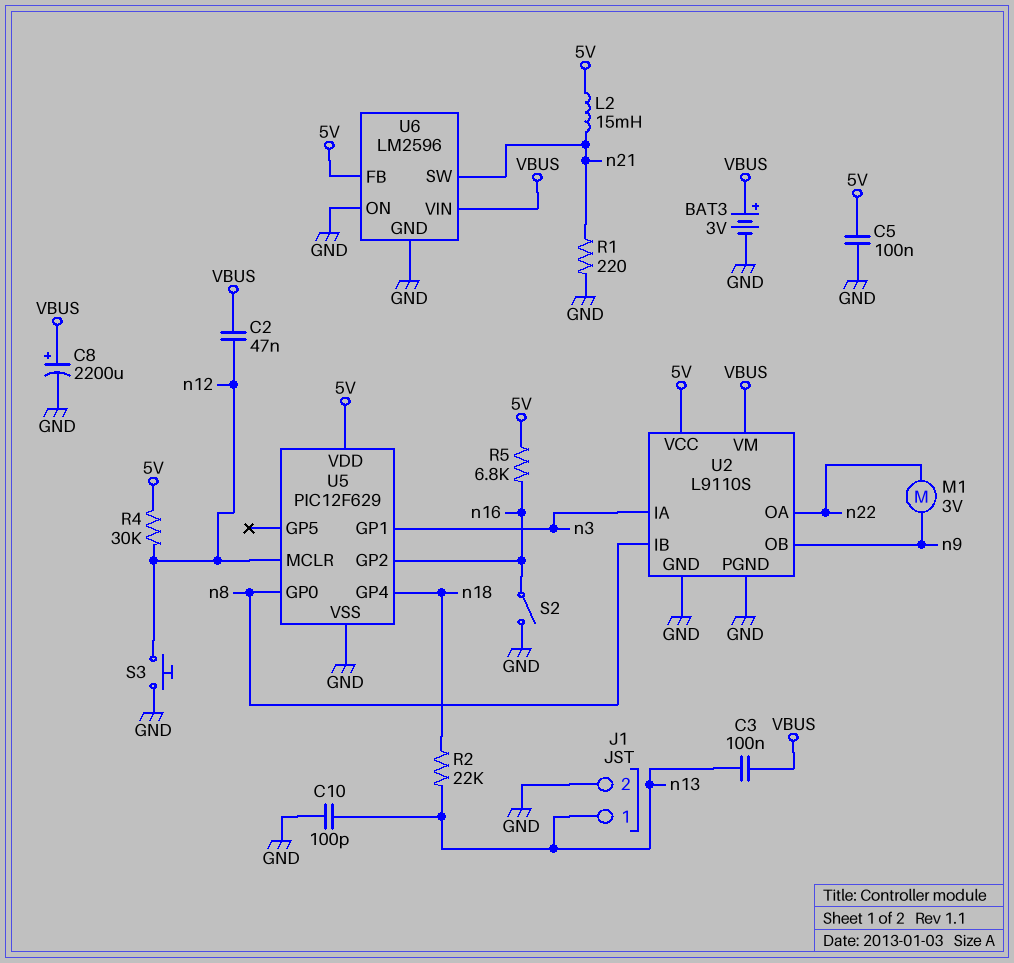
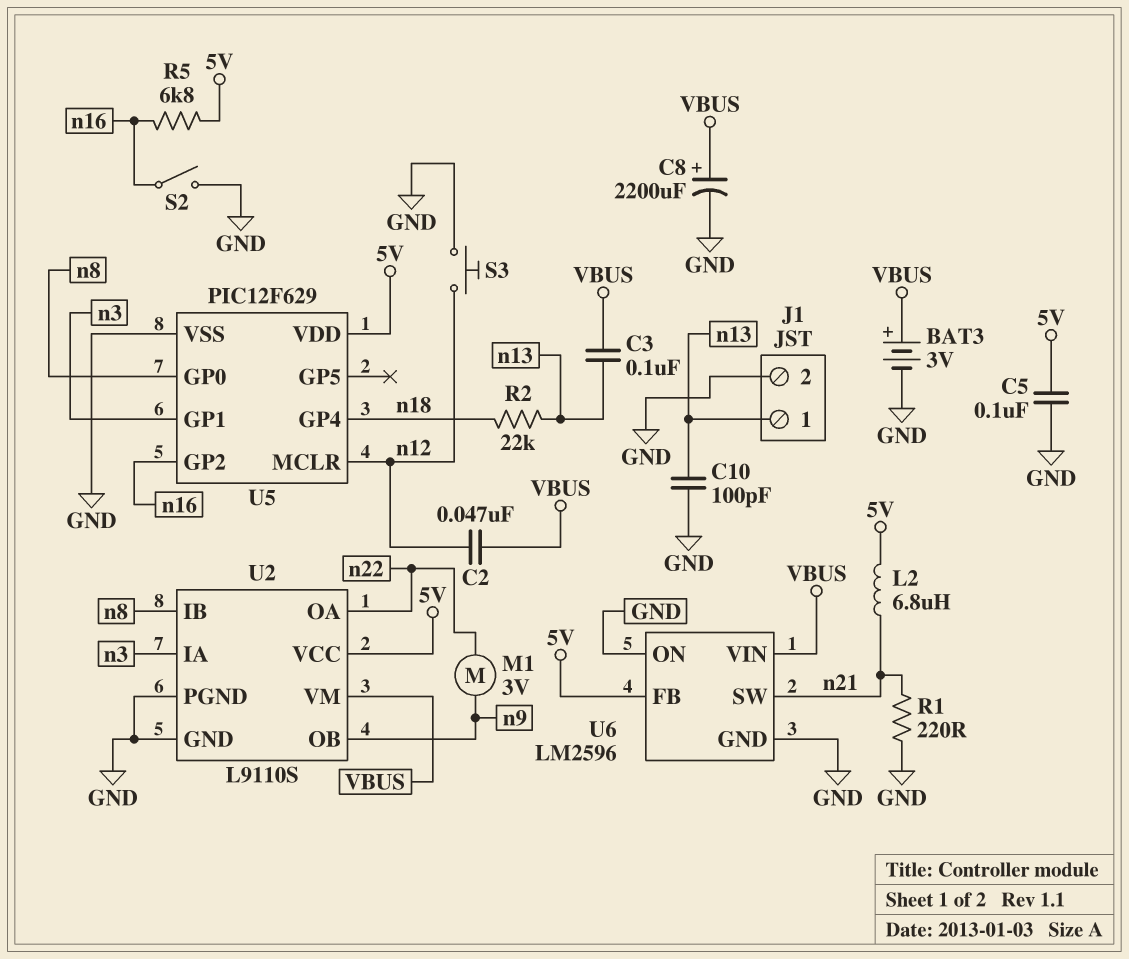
L2: 15mH (5V, n21) -> 6.8uH (5V, n21)
R4: 30k (5V, n12) -> none

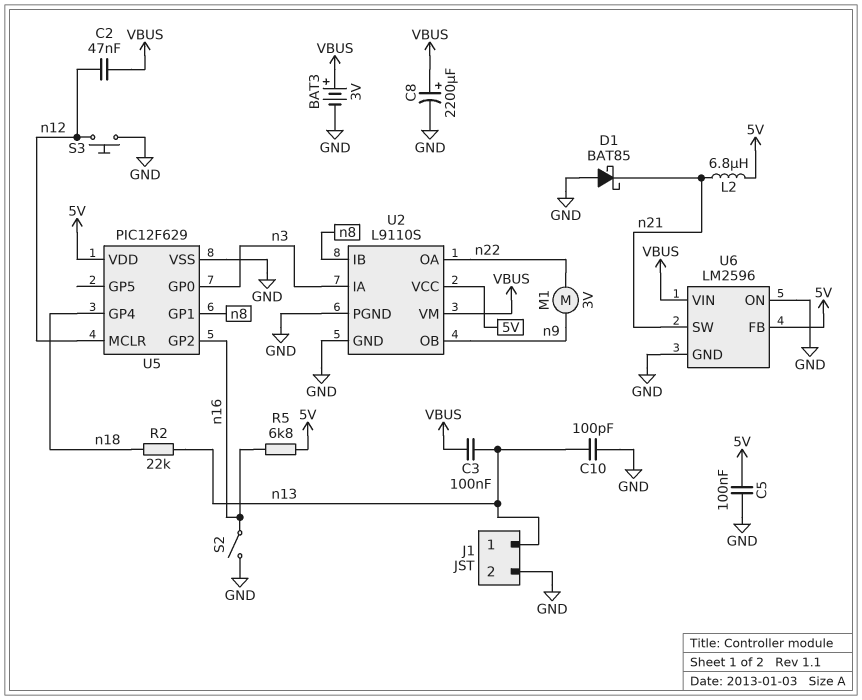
D1: none -> schottky BAT85 (A GND, K n21)
R1: 220 (GND, n21) -> none
U5 pin GP0: n8 -> n3
U5 pin GP1: n3 -> n8

